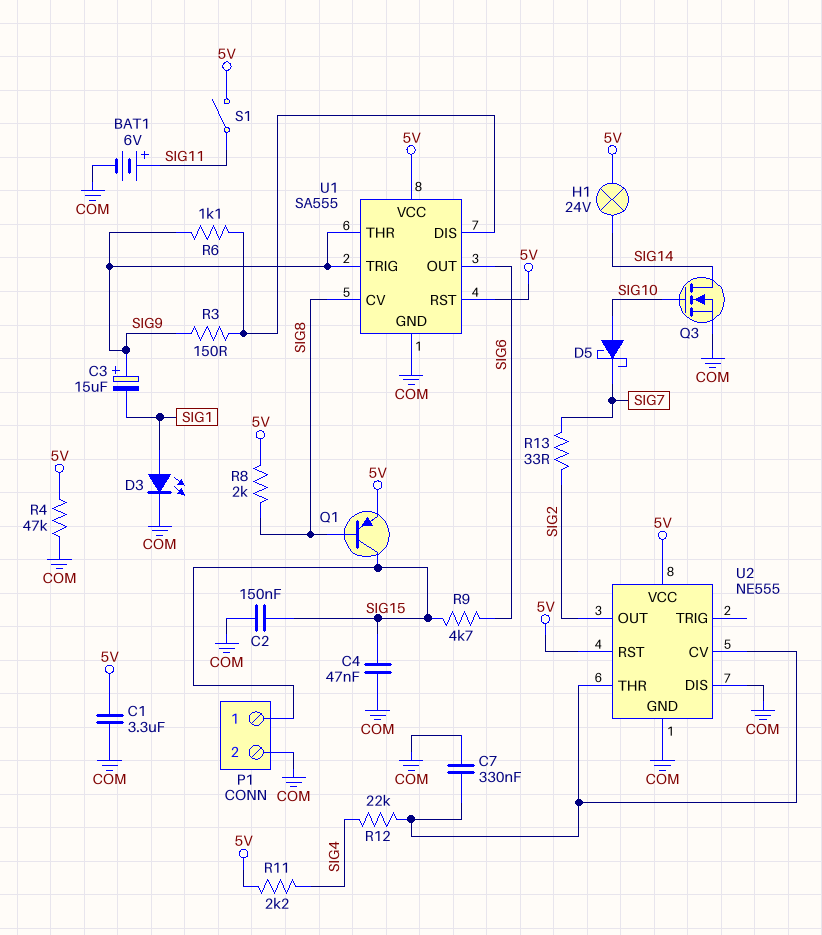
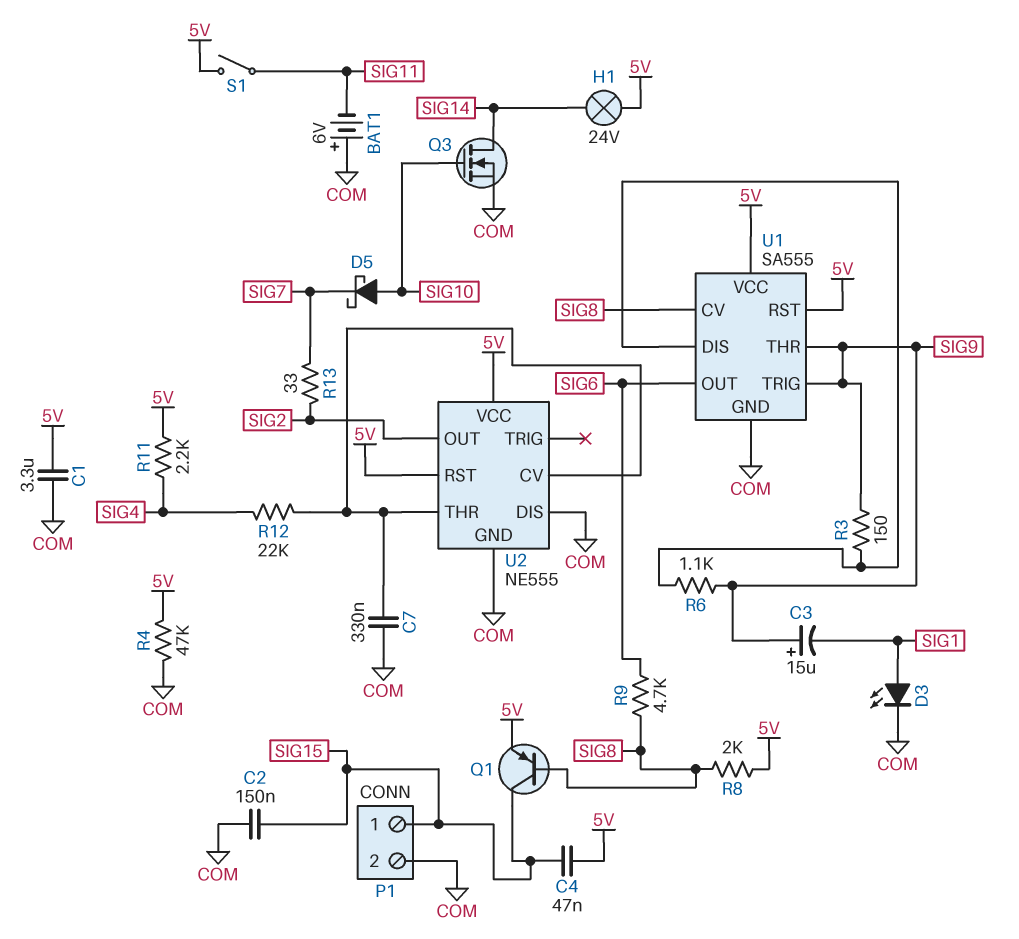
BAT1: 6V (plus SIG11, minus COM) -> 6V (plus COM, minus SIG11)
C4: 47nF (COM, SIG15) -> 47nF (5V, SIG15)
R9: 4.7k (SIG6, SIG15) -> 4.7k (SIG6, SIG8)

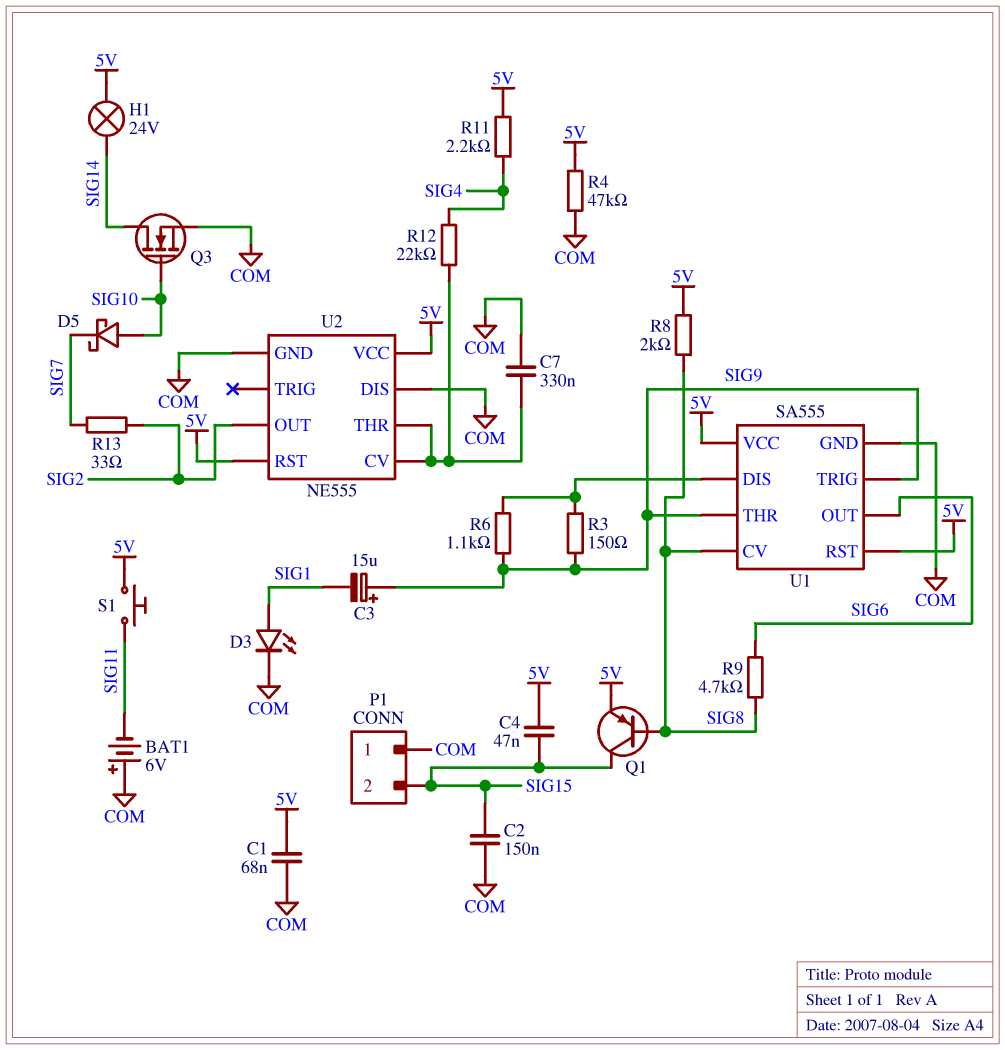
C1: 3.3uF (5V, COM) -> 68nF (5V, COM)
P1 pin 1: SIG15 -> COM
P1 pin 2: COM -> SIG15
S1: switch (5V, SIG11) -> button (5V, SIG11)

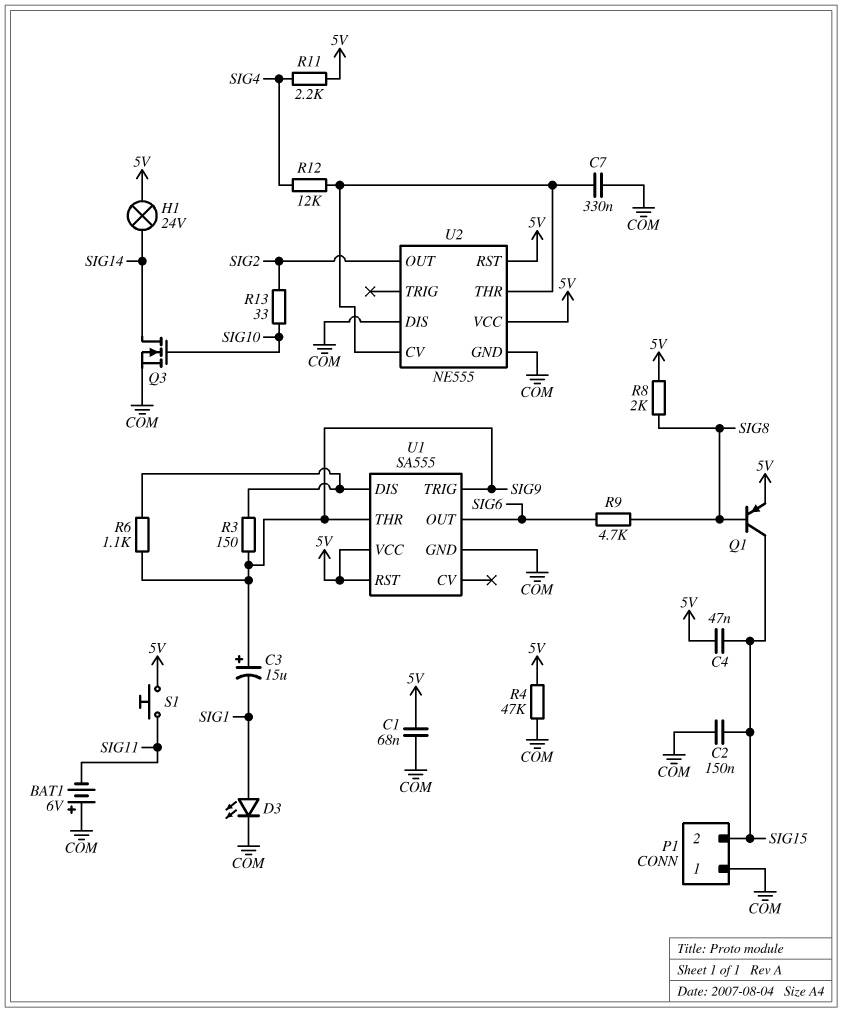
D5: schottky (A SIG10, K SIG7) -> none
R12: 22k (SIG4, U2/CV) -> 12k (SIG4, U2/CV)
R13: 33 (SIG2, SIG7) -> 33 (SIG2, SIG10)
U1 pin CV: SIG8 -> none

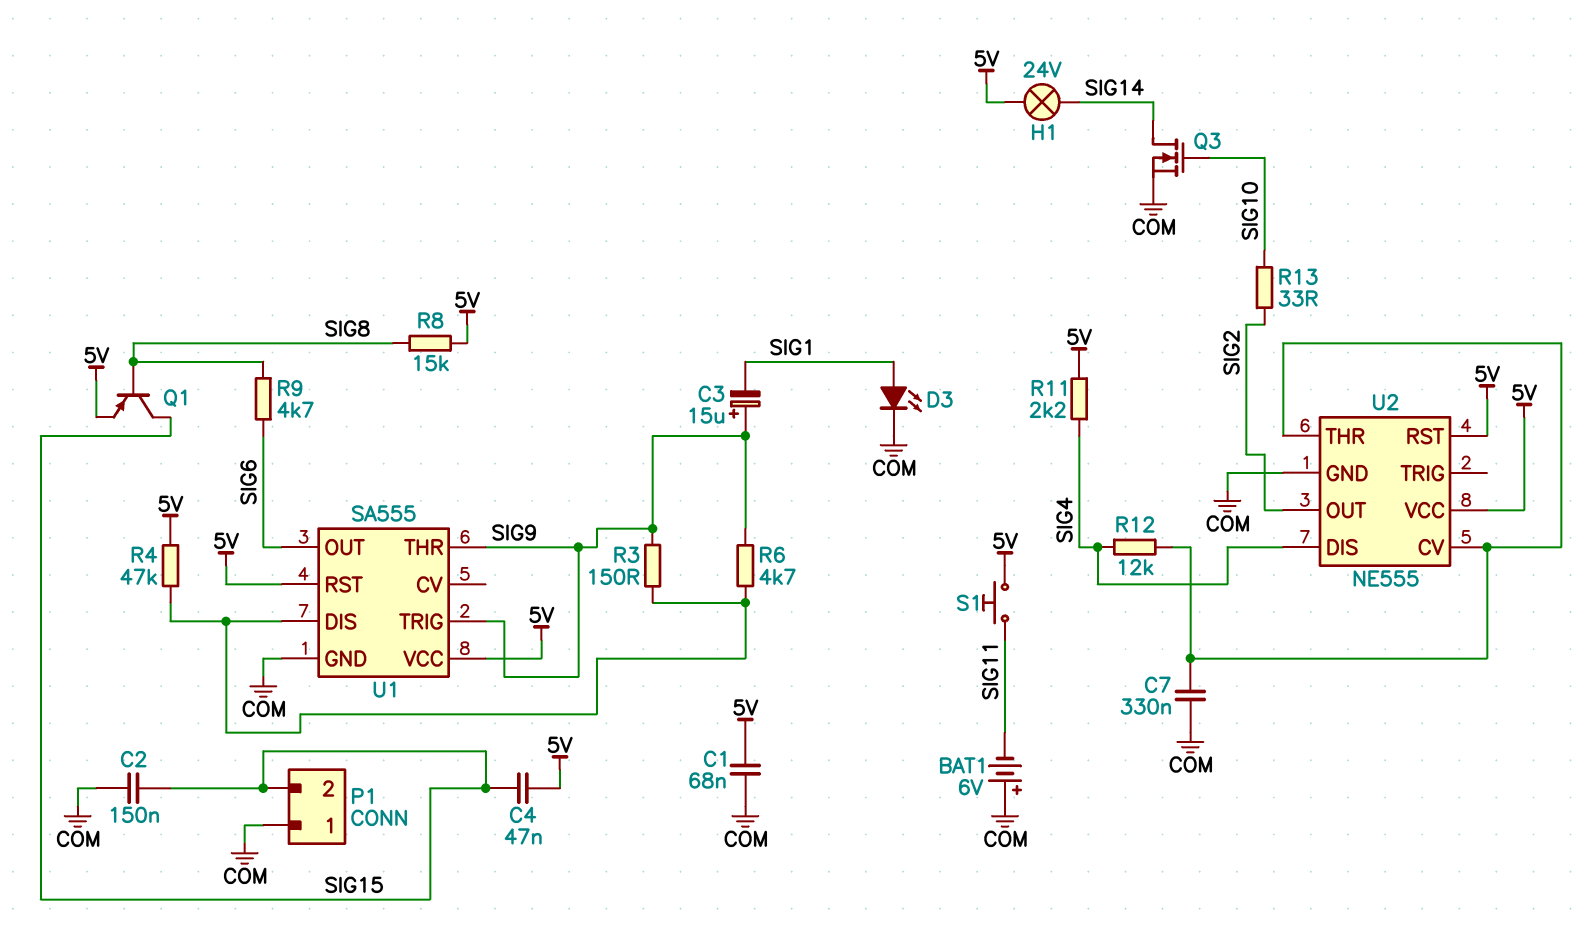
R4: 47k (5V, COM) -> 47k (5V, U1/DIS)
R6: 1.1k (SIG9, U1/DIS) -> 4.7k (SIG9, U1/DIS)
R8: 2k (5V, SIG8) -> 15k (5V, SIG8)
U2 pin DIS: COM -> SIG4

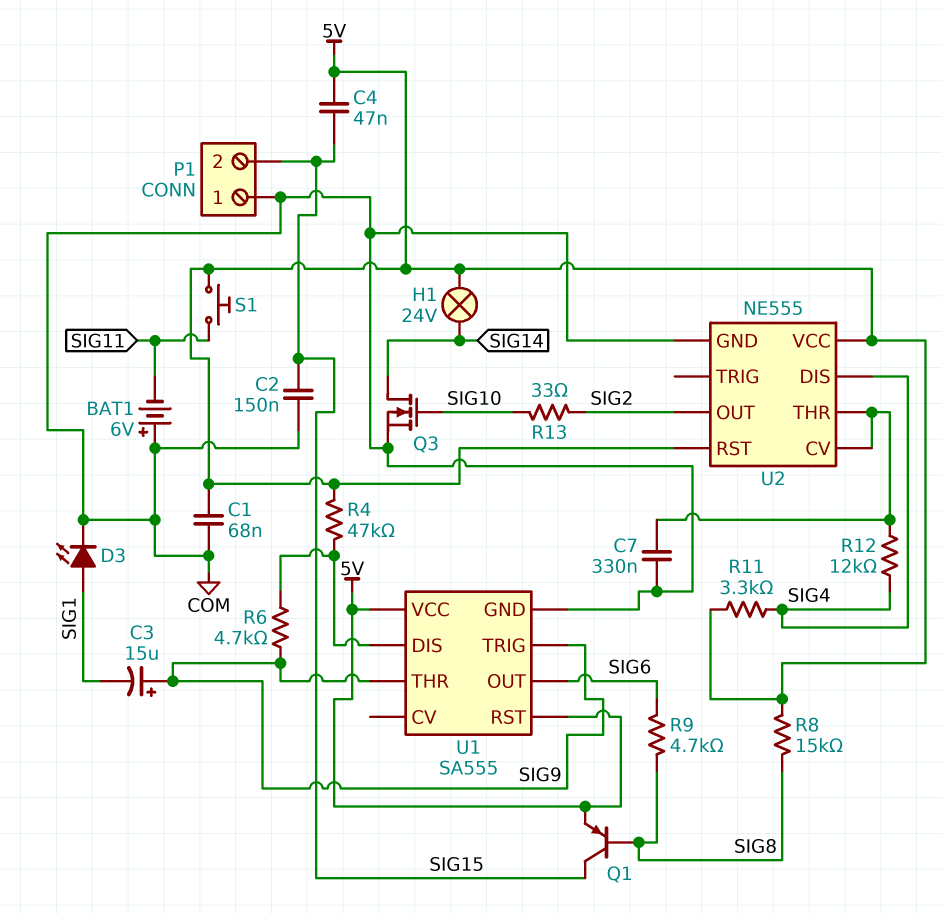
R3: 150 (SIG9, U1/DIS) -> none
R11: 2.2k (5V, SIG4) -> 3.3k (5V, SIG4)

